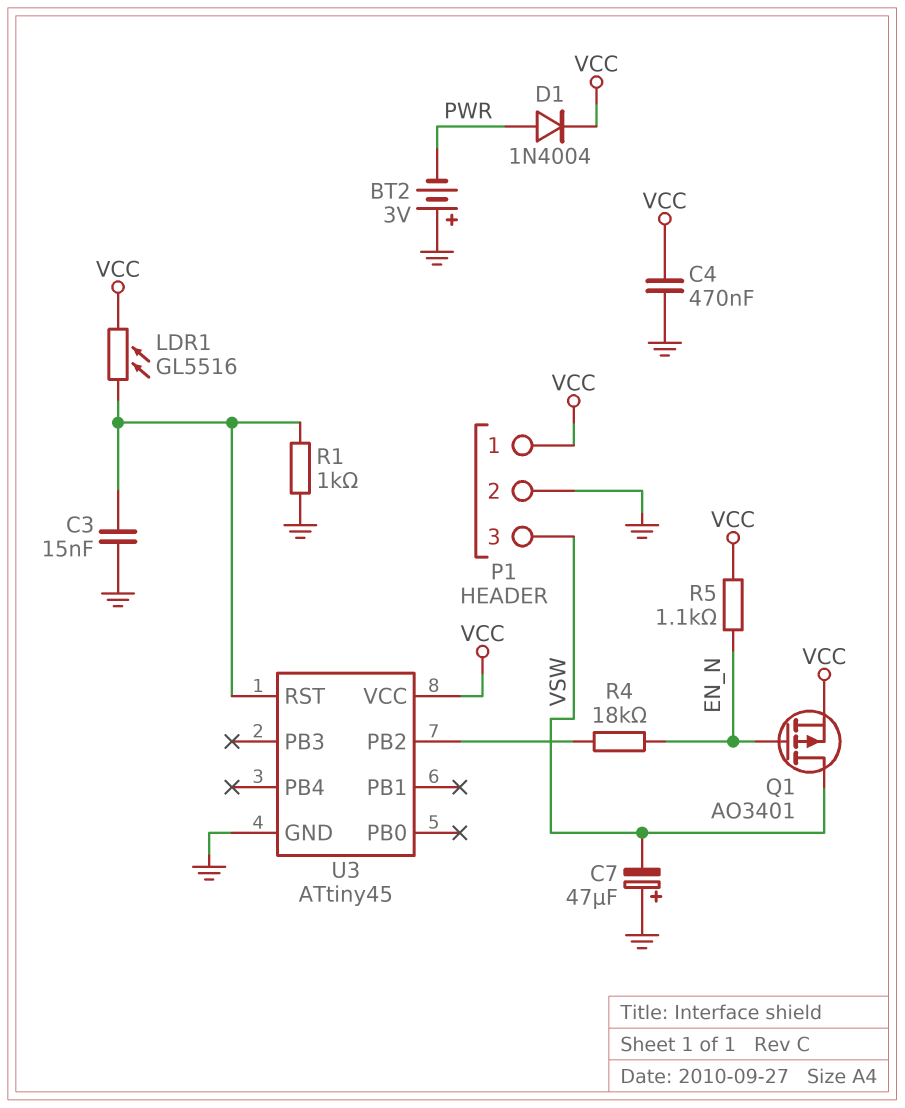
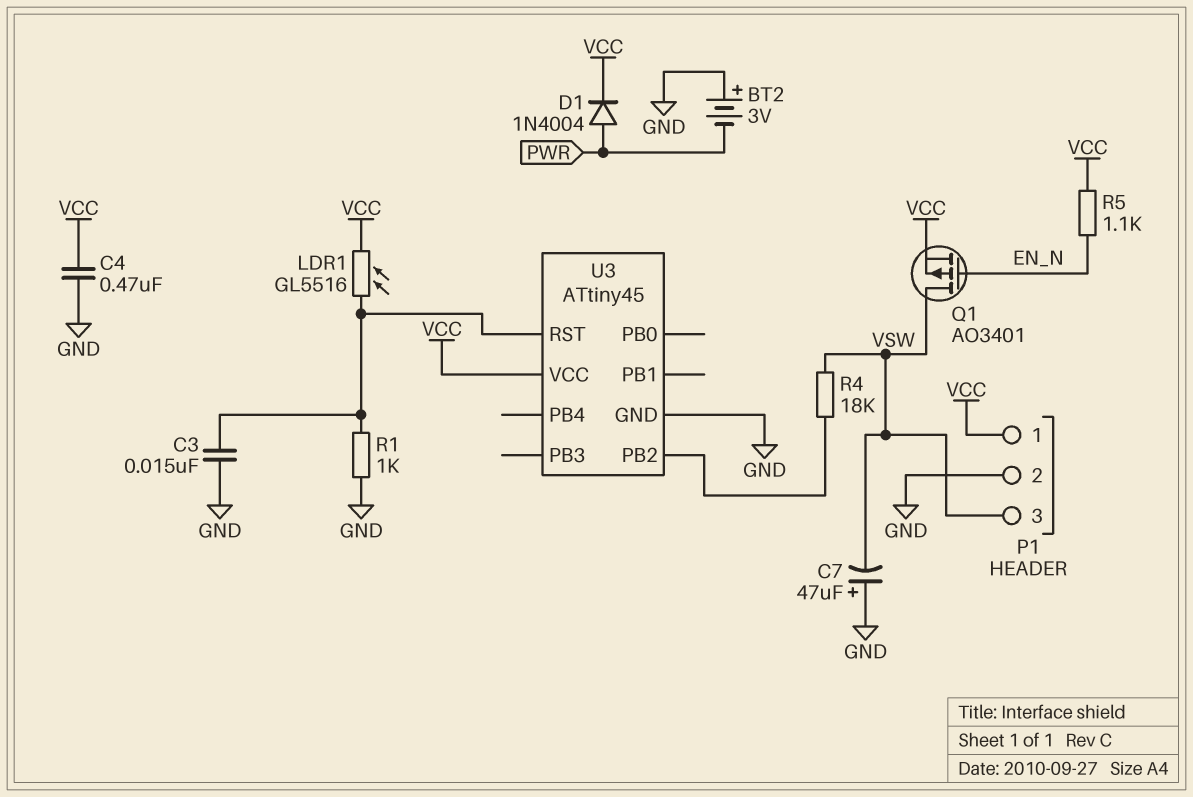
R4: 18k (EN_N, U3/PB2) -> 18k (U3/PB2, VSW)

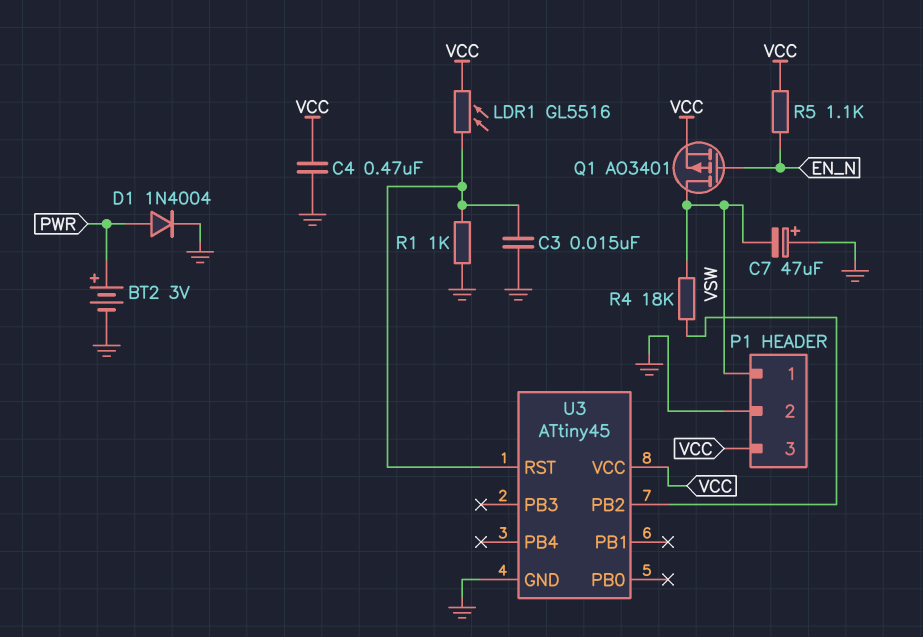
BT2: 3V (plus GND, minus PWR) -> 3V (plus PWR, minus GND)
D1: diode 1N4004 (A PWR, K VCC) -> diode 1N4004 (A PWR, K GND)
P1 pin 1: VCC -> VSW
P1 pin 3: VSW -> VCC

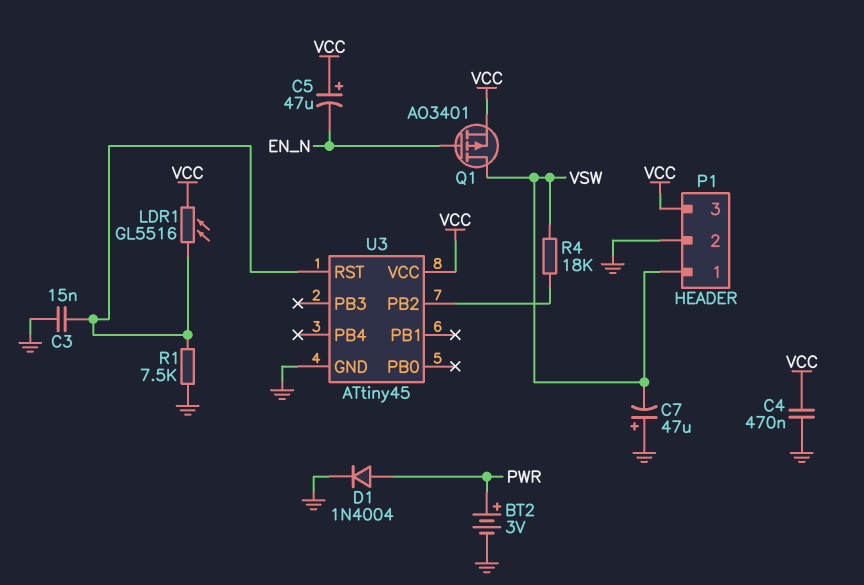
C5: none -> 47uF (plus VCC, minus EN_N)
R1: 1k (GND, U3/RST) -> 7.5k (GND, U3/RST)
R5: 1.1k (EN_N, VCC) -> none

